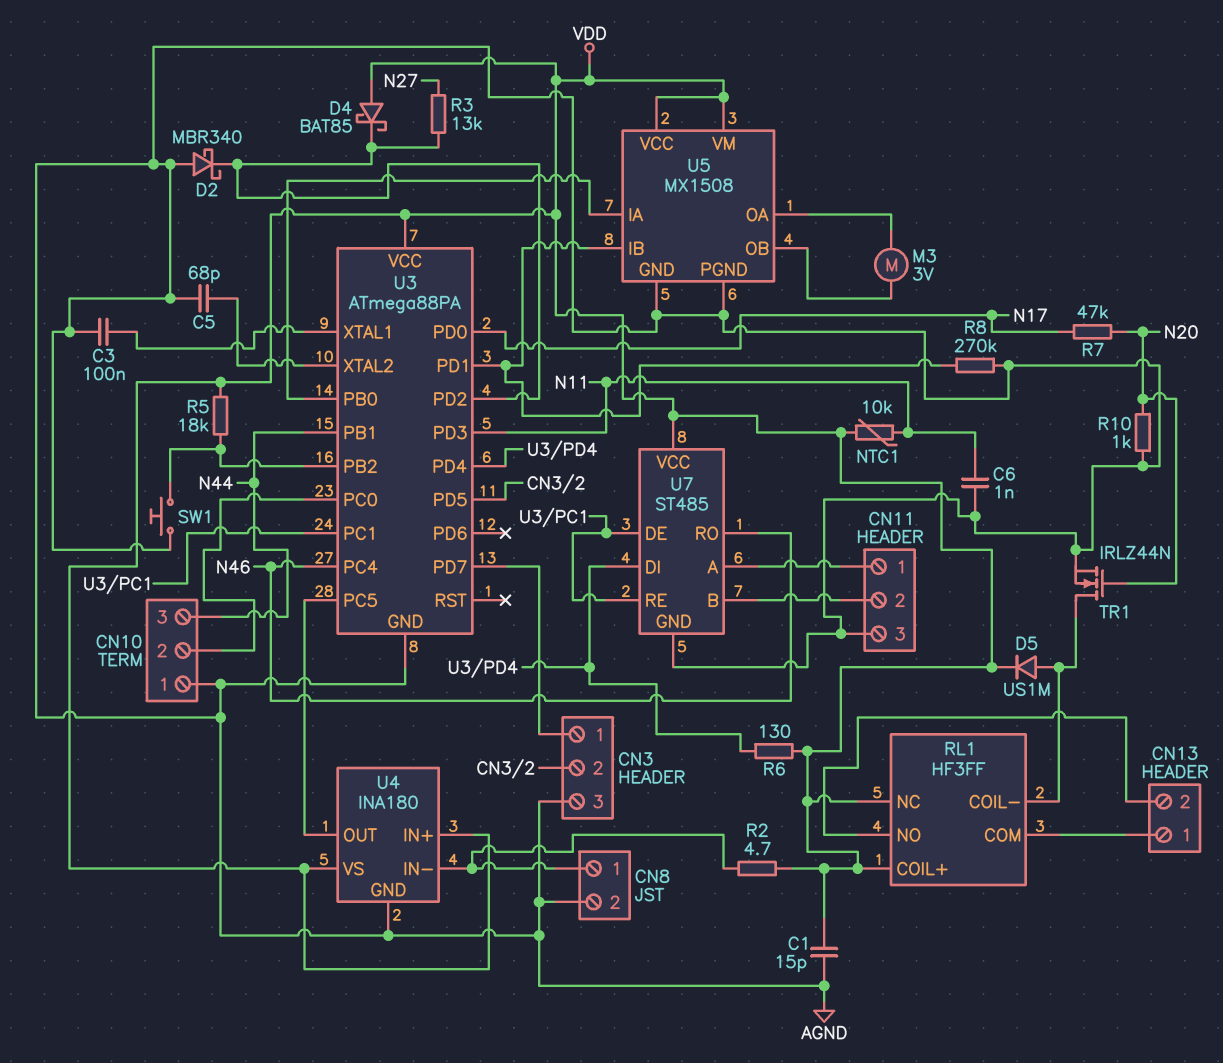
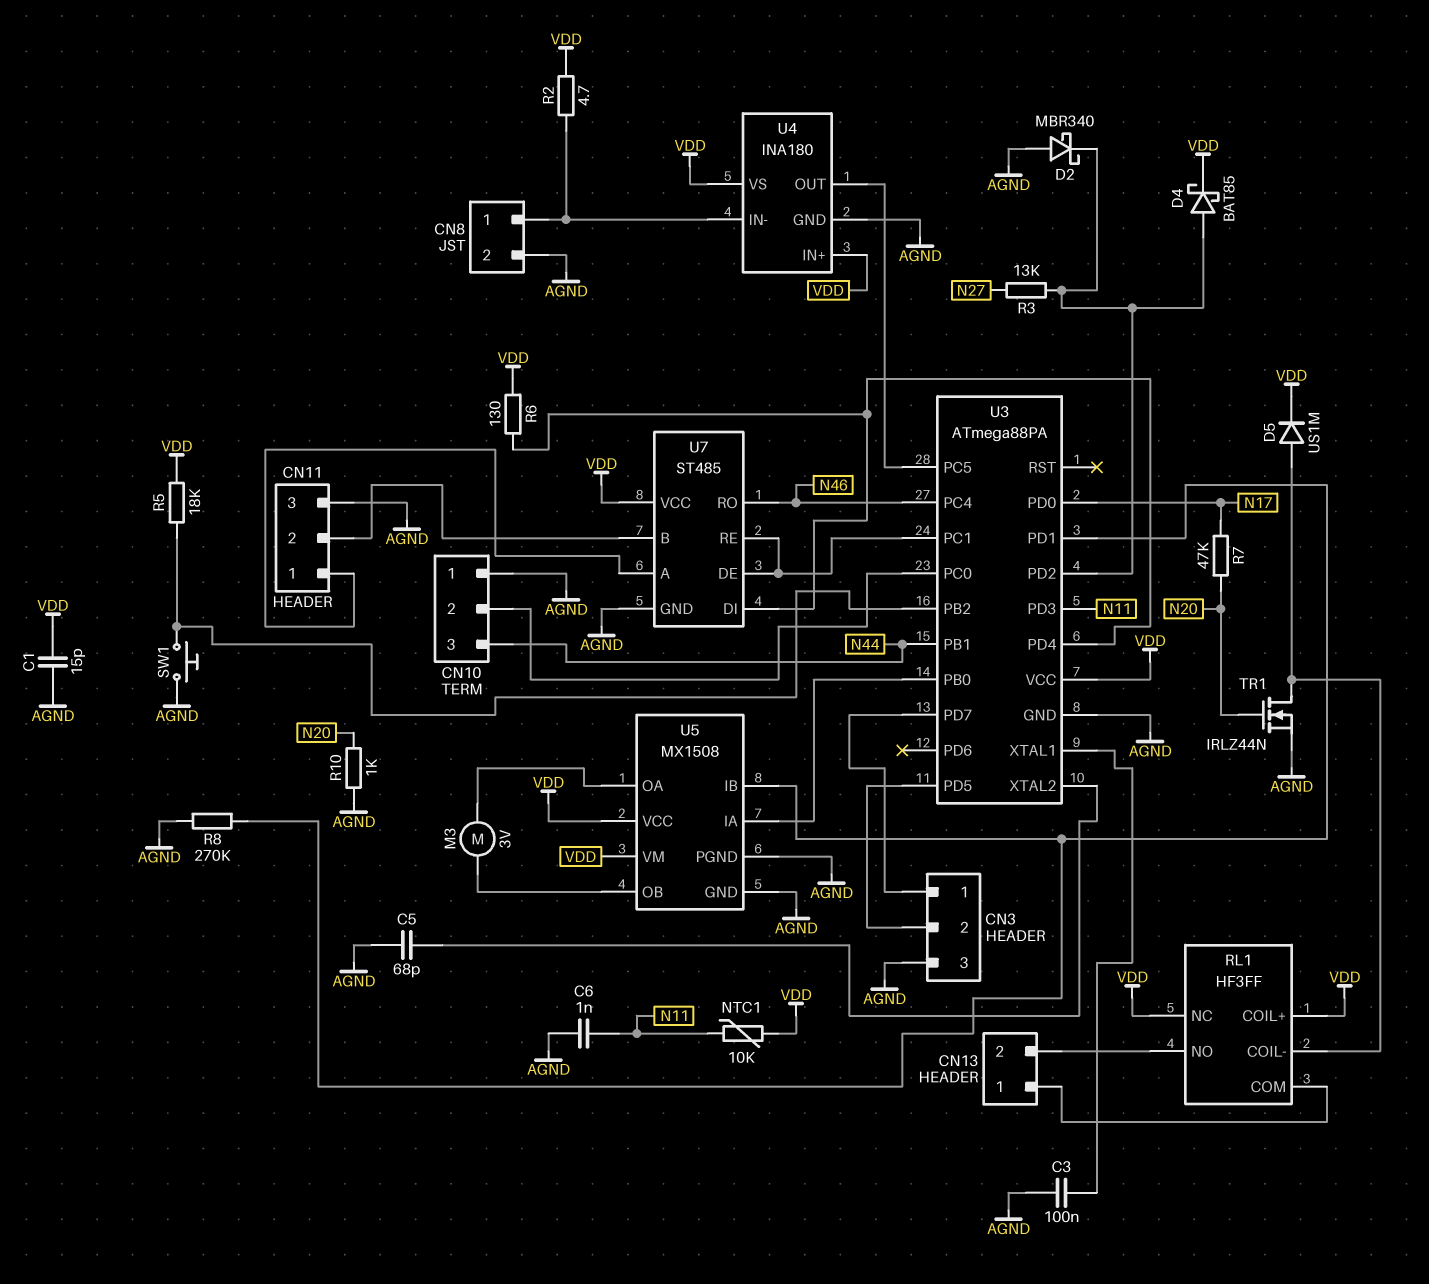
D4: schottky BAT85 (A VDD, K U3/PD2) -> schottky BAT85 (A U3/PD2, K VDD)

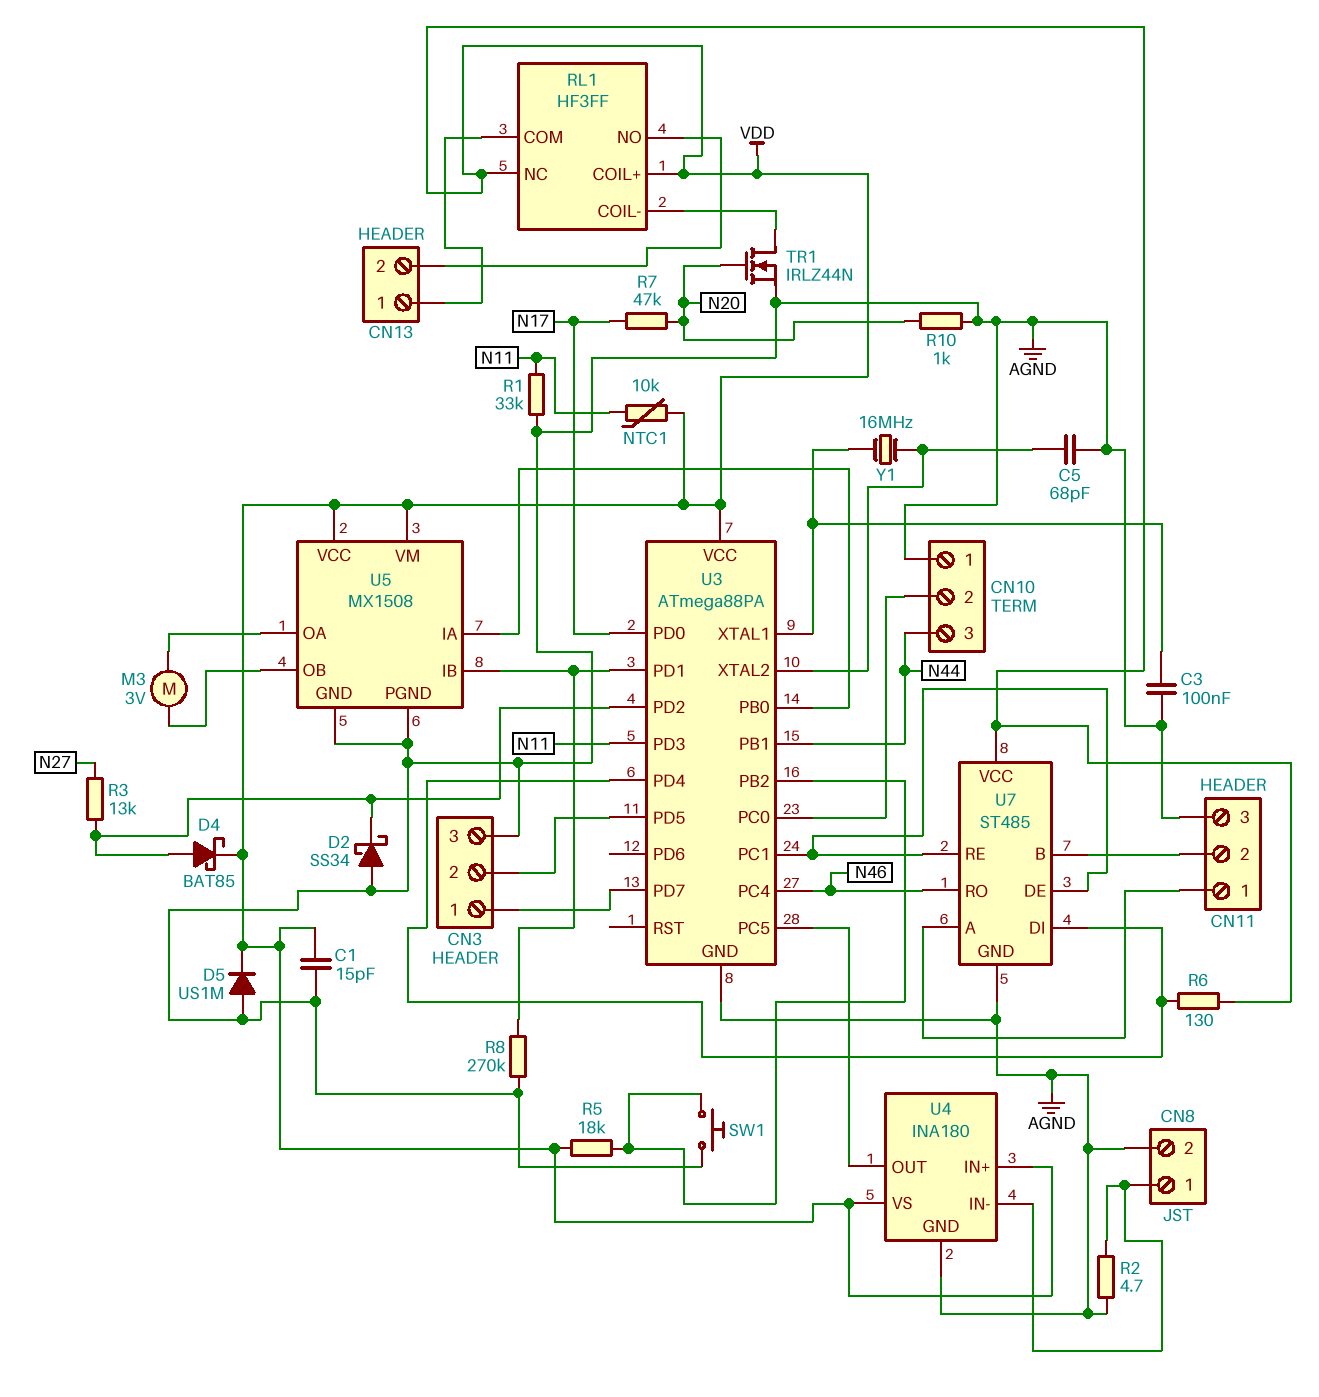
C6: 1nF (AGND, N11) -> none
D2: schottky MBR340 (A AGND, K U3/PD2) -> schottky SS34 (A AGND, K U3/PD2)
D5: diode US1M (A RL1/COIL-, K VDD) -> diode US1M (A AGND, K VDD)
R1: none -> 33k (AGND, N11)
R2: 4.7 (CN8/1, VDD) -> 4.7 (AGND, CN8/1)
Y1: none -> 16MHz (U3/XTAL1, U3/XTAL2)

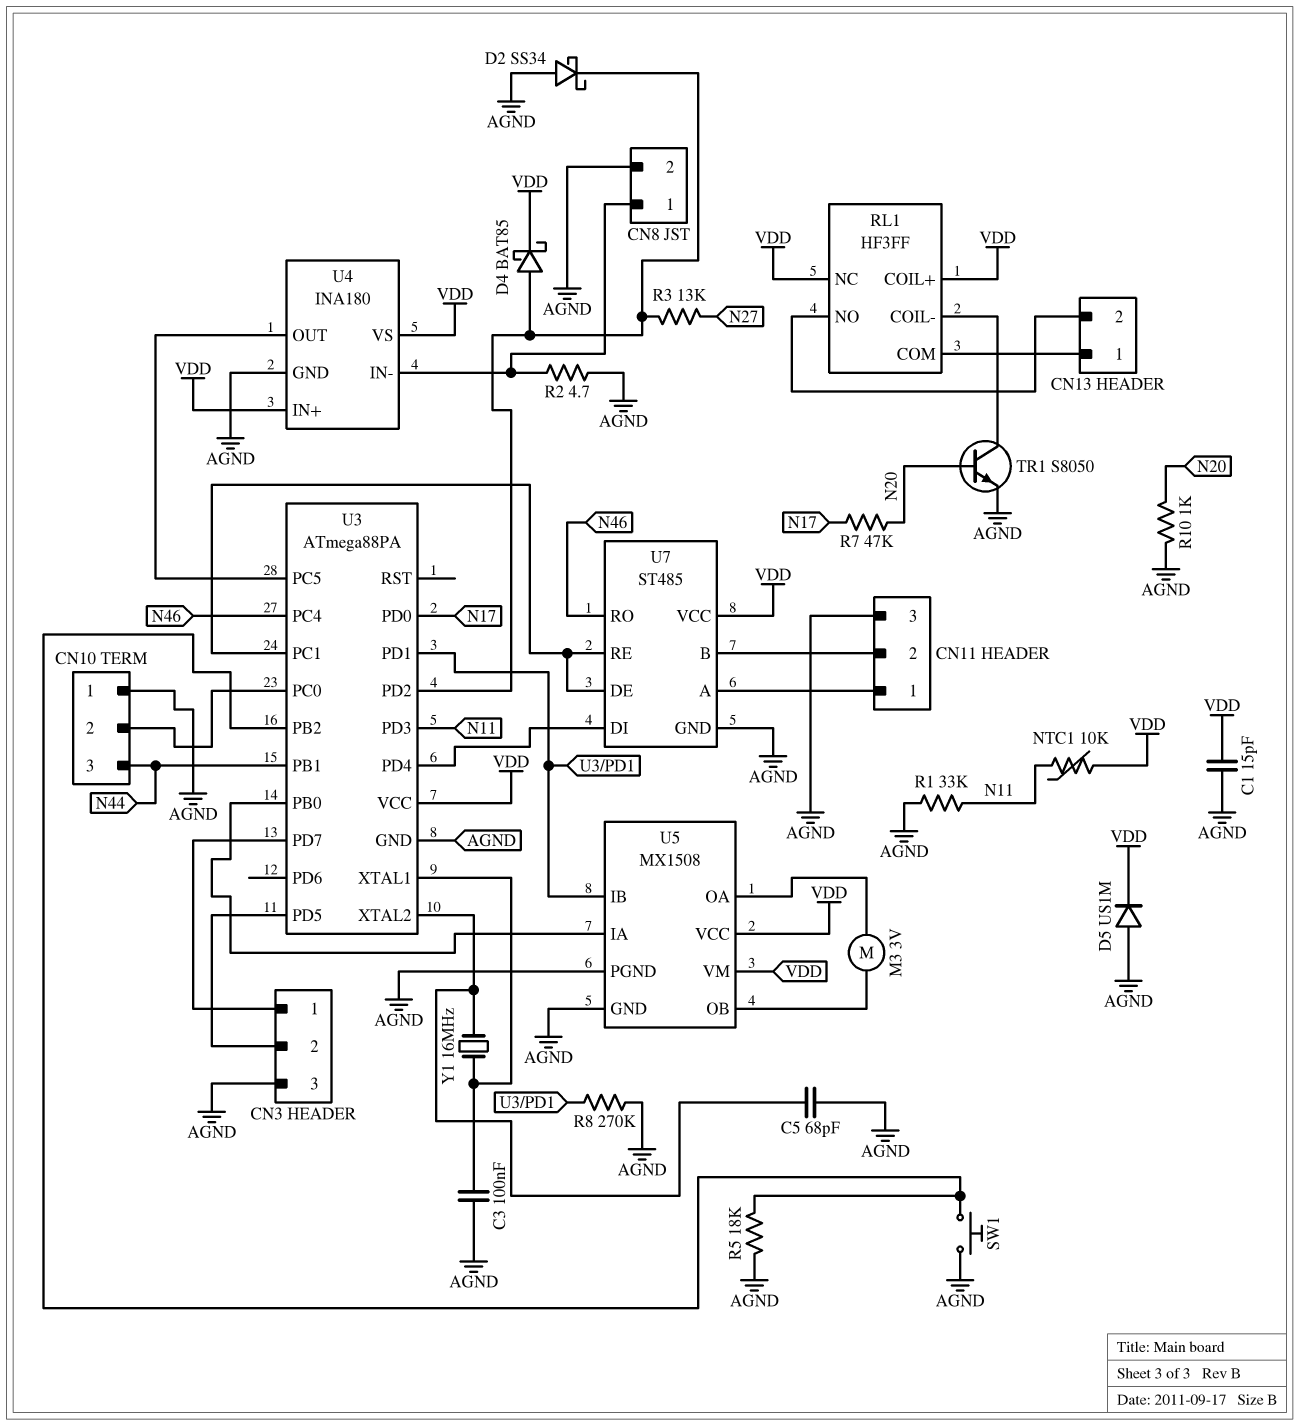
R5: 18k (U3/PB2, VDD) -> 18k (AGND, U3/PB2)
R6: 130 (U3/PD4, VDD) -> none
TR1: NMOS IRLZ44N (G N20, D RL1/COIL-, S AGND) -> NPN S8050 (B N20, C RL1/COIL-, E AGND)

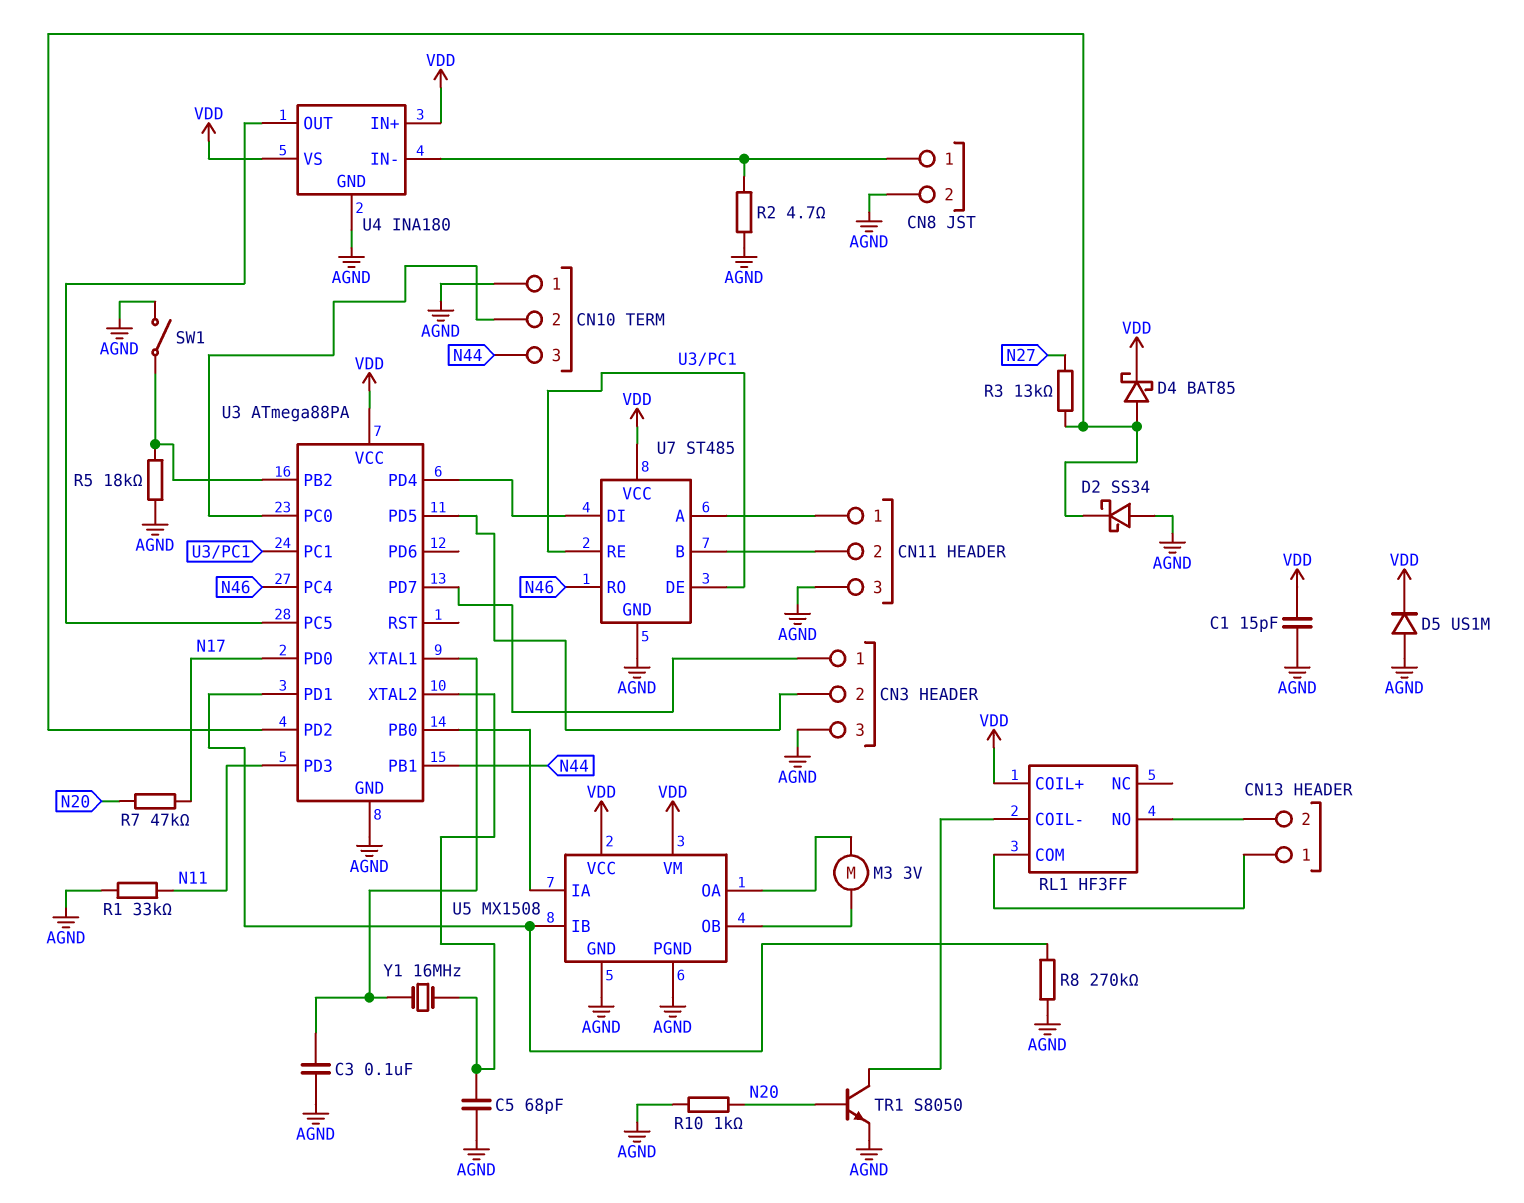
NTC1: 10k (N11, VDD) -> none
RL1 pin NC: VDD -> none
SW1: button (AGND, U3/PB2) -> switch (AGND, U3/PB2)

